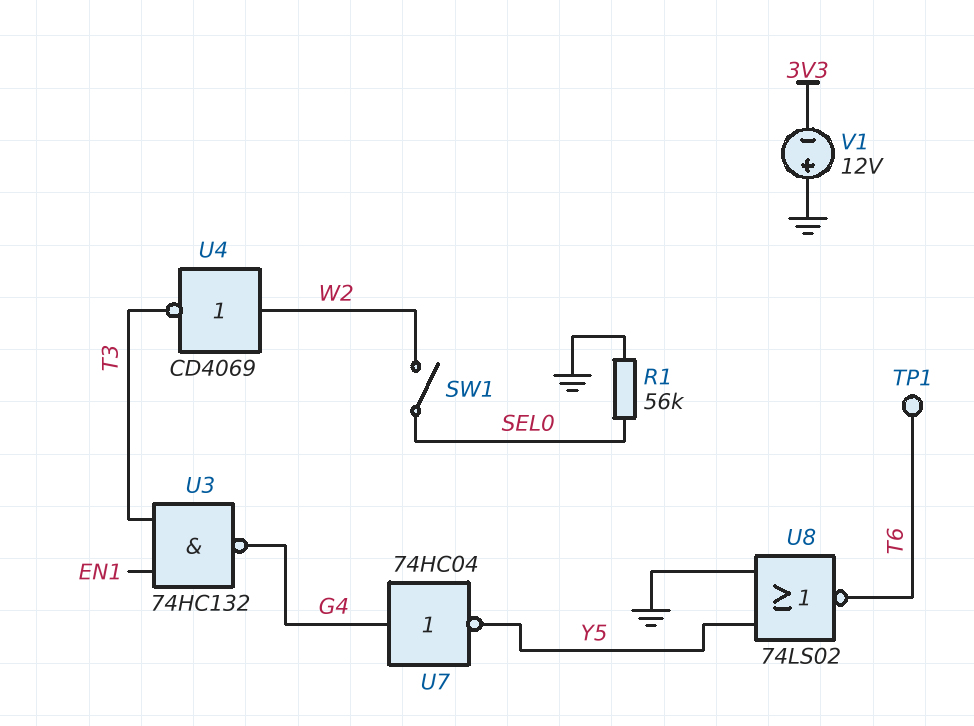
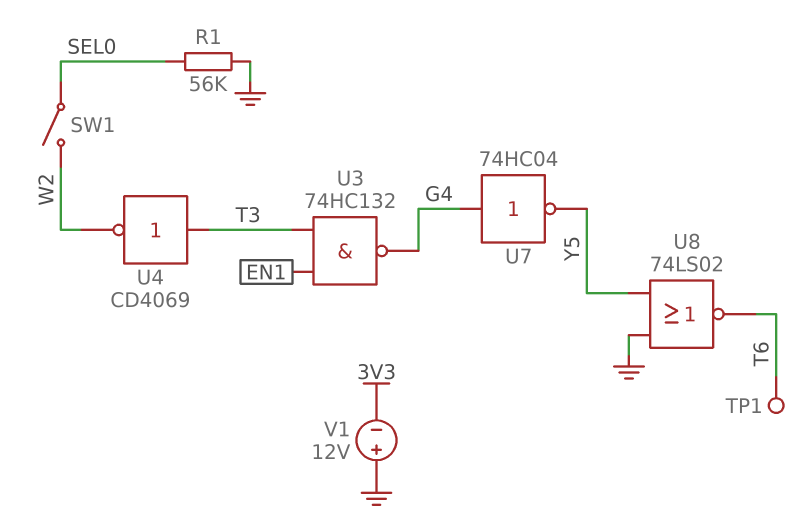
U4: NOT CD4069 (in W2, out T3) -> NOT CD4069 (in T3, out W2)

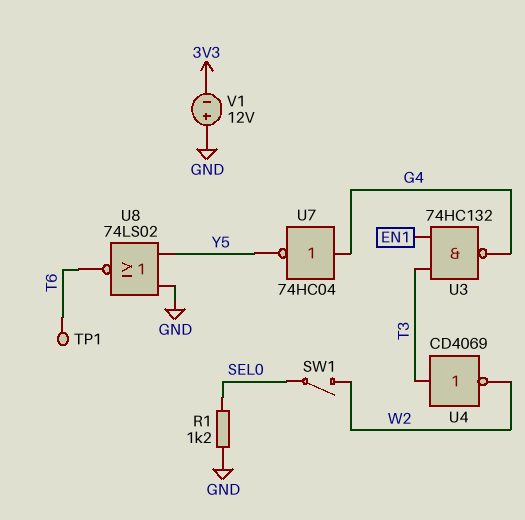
R1: 56k (GND, SEL0) -> 1.2k (GND, SEL0)

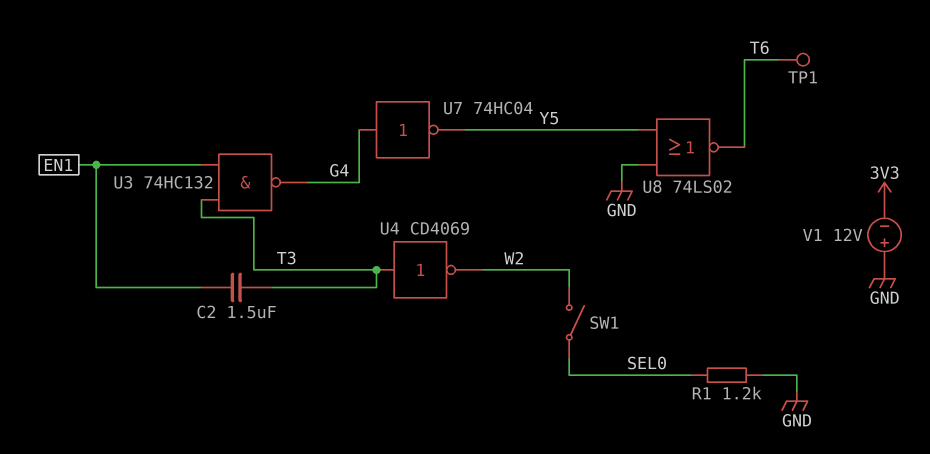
C2: none -> 1.5uF (EN1, T3)

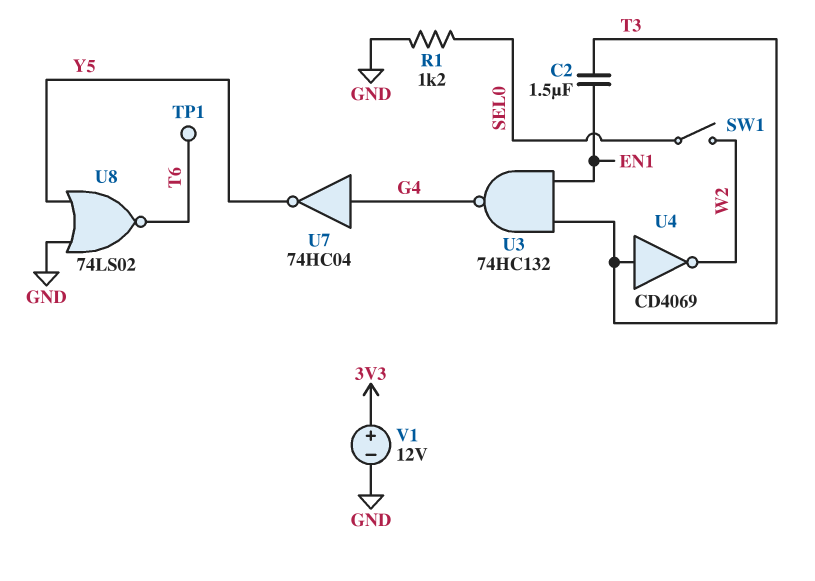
V1: 12V (plus GND, minus 3V3) -> 12V (plus 3V3, minus GND)

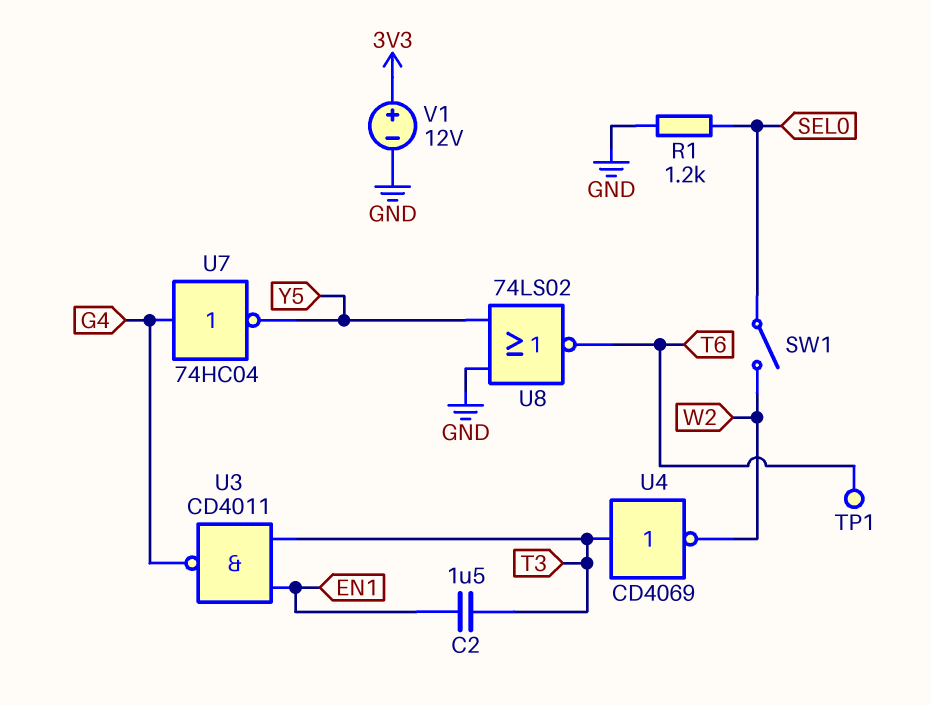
U3: NAND 74HC132 (in EN1, in T3, out G4) -> NAND CD4011 (in EN1, in T3, out G4)

